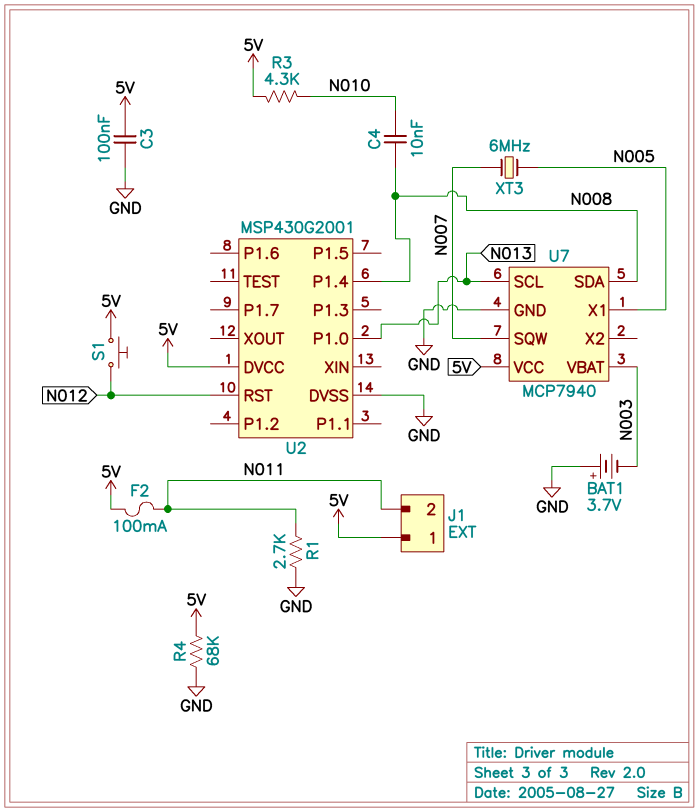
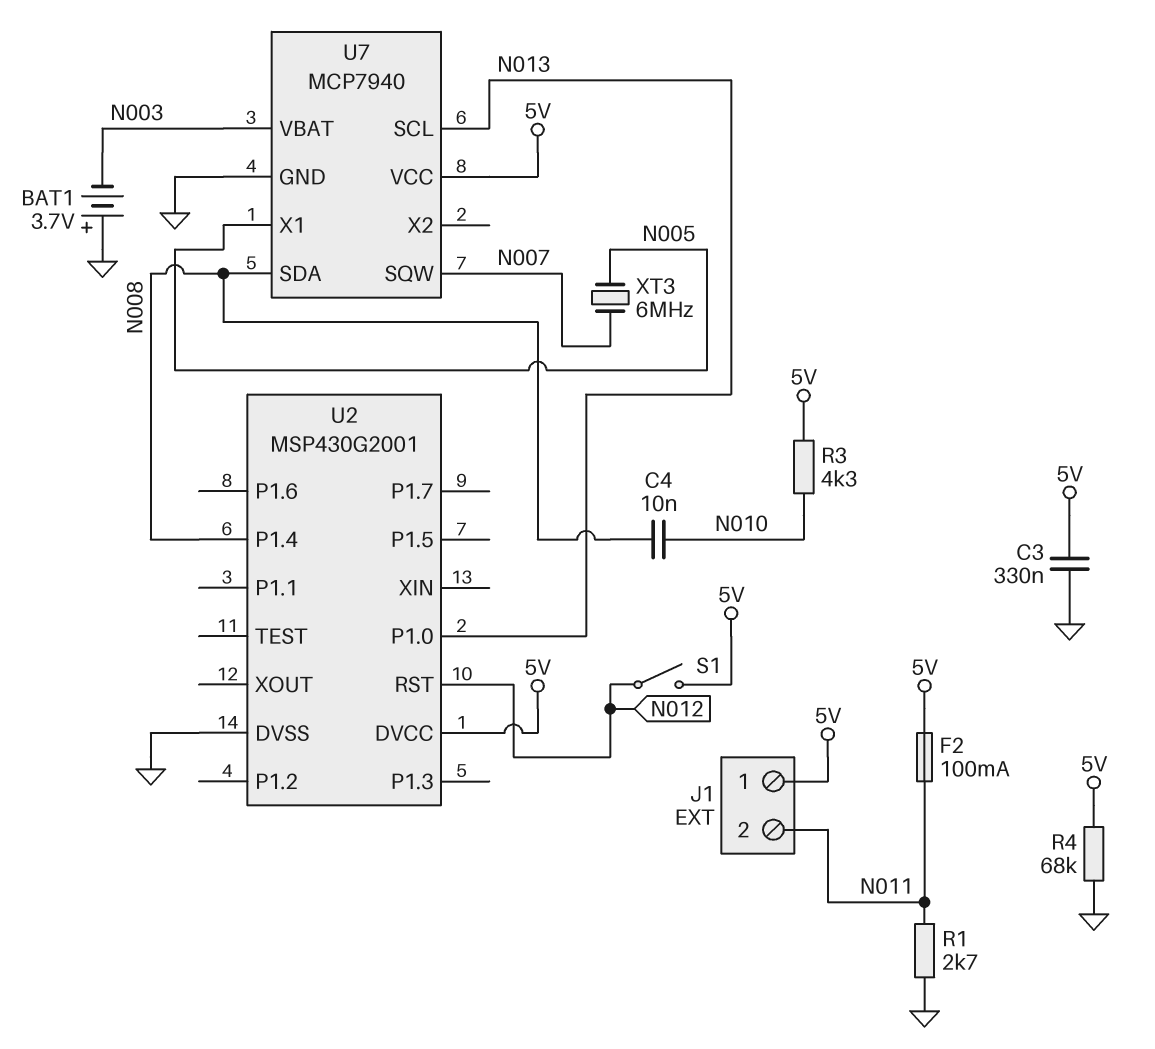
C3: 100nF (5V, GND) -> 330nF (5V, GND)
S1: button (5V, N012) -> switch (5V, N012)

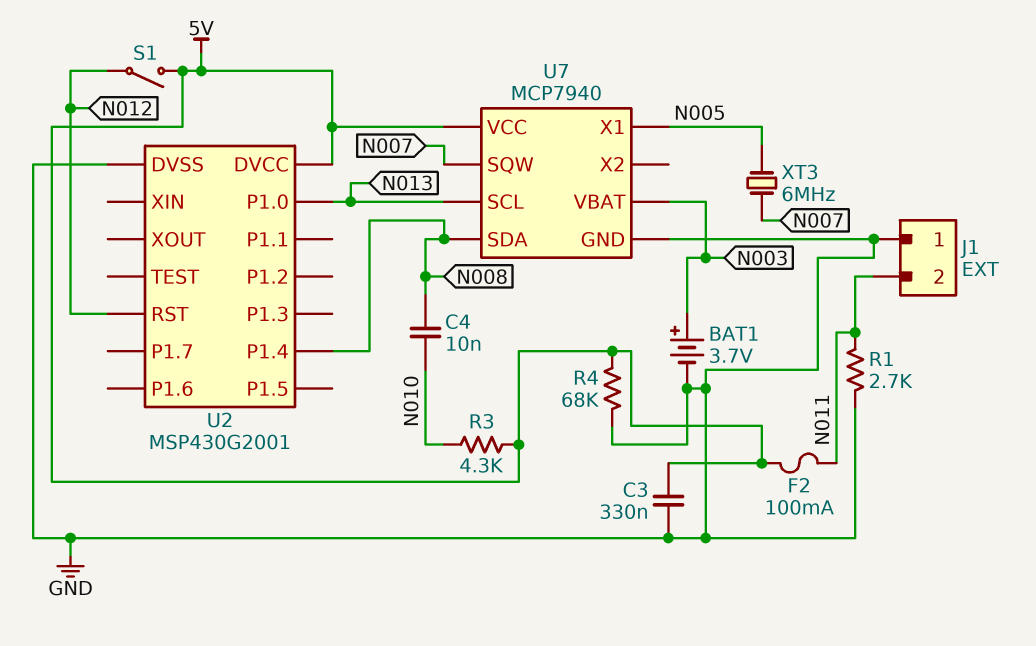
BAT1: 3.7V (plus GND, minus N003) -> 3.7V (plus N003, minus GND)
J1 pin 1: 5V -> GND

